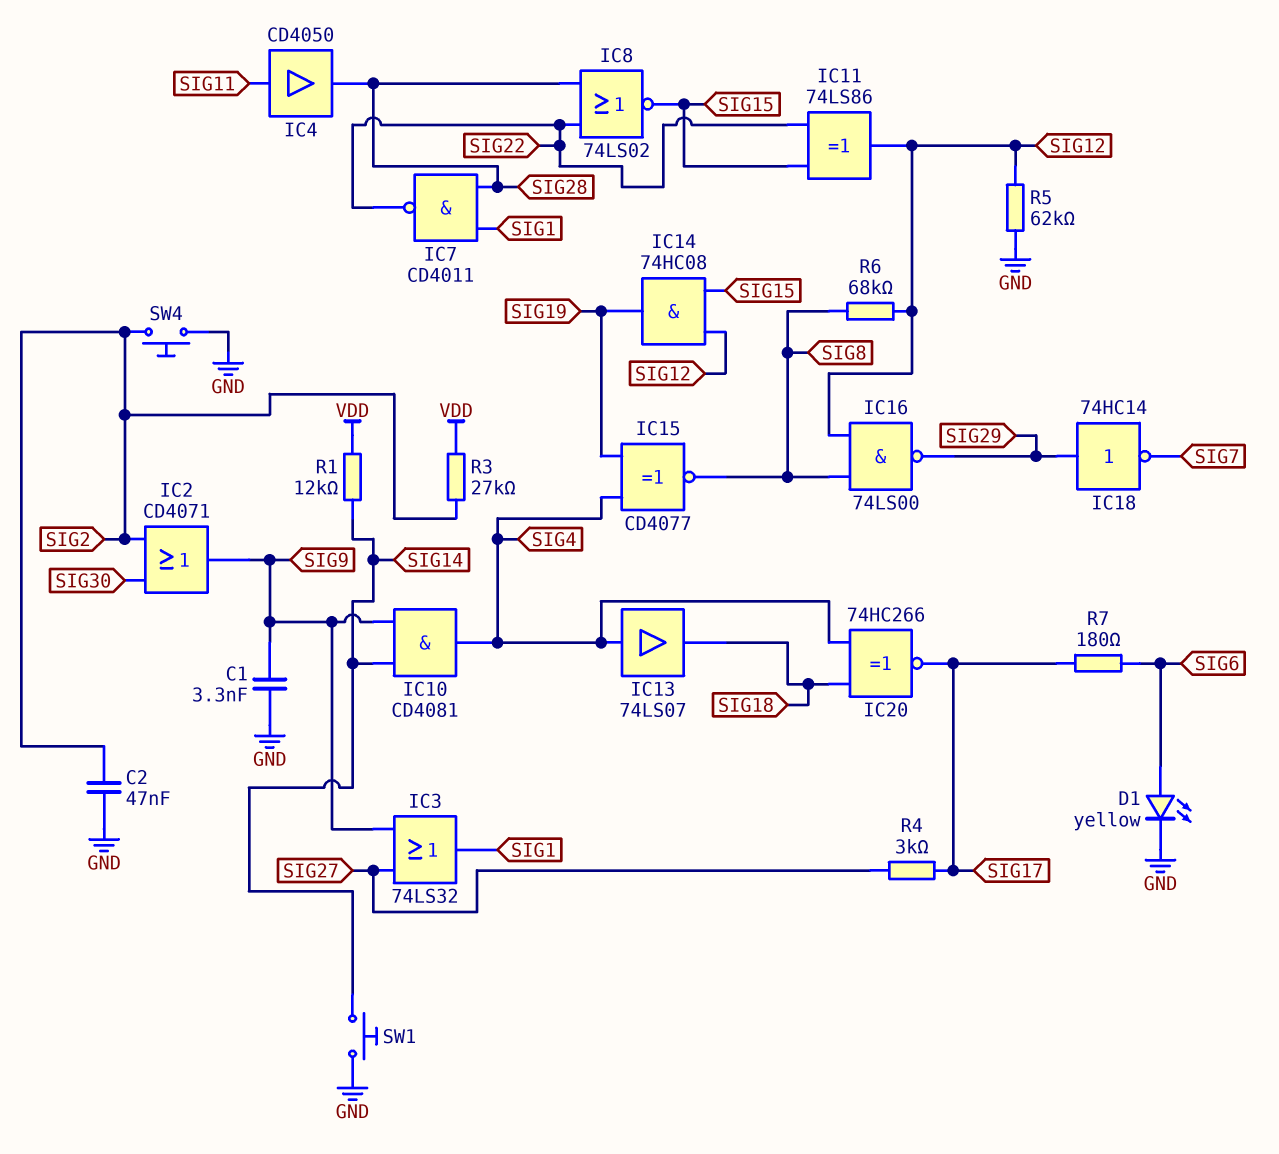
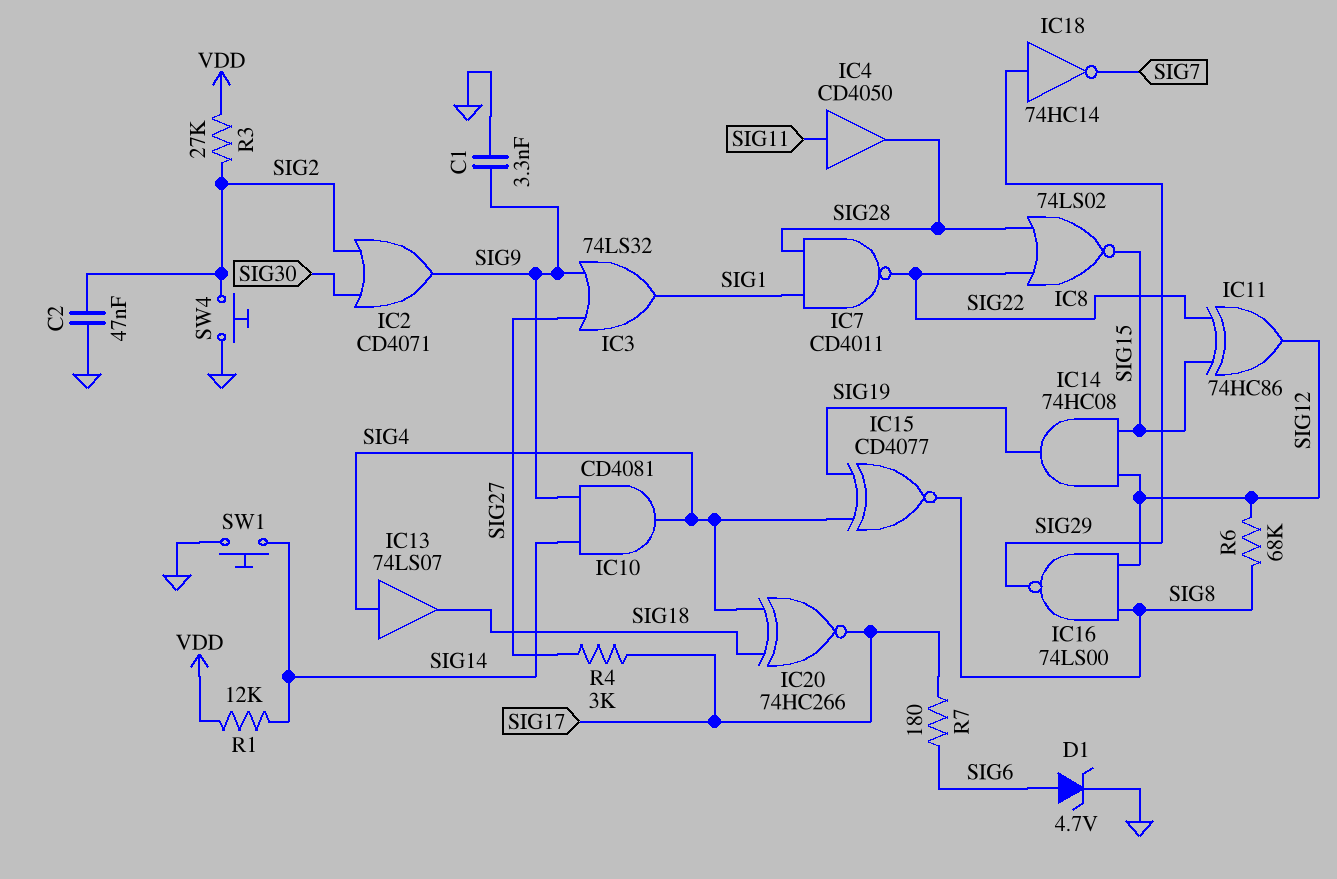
D1: LED yellow (A SIG6, K GND) -> zener 4.7V (A SIG6, K GND)
IC11: XOR 74LS86 (in SIG15, in SIG22, out SIG12) -> XOR 74HC86 (in SIG15, in SIG22, out SIG12)
R5: 62k (GND, SIG12) -> none

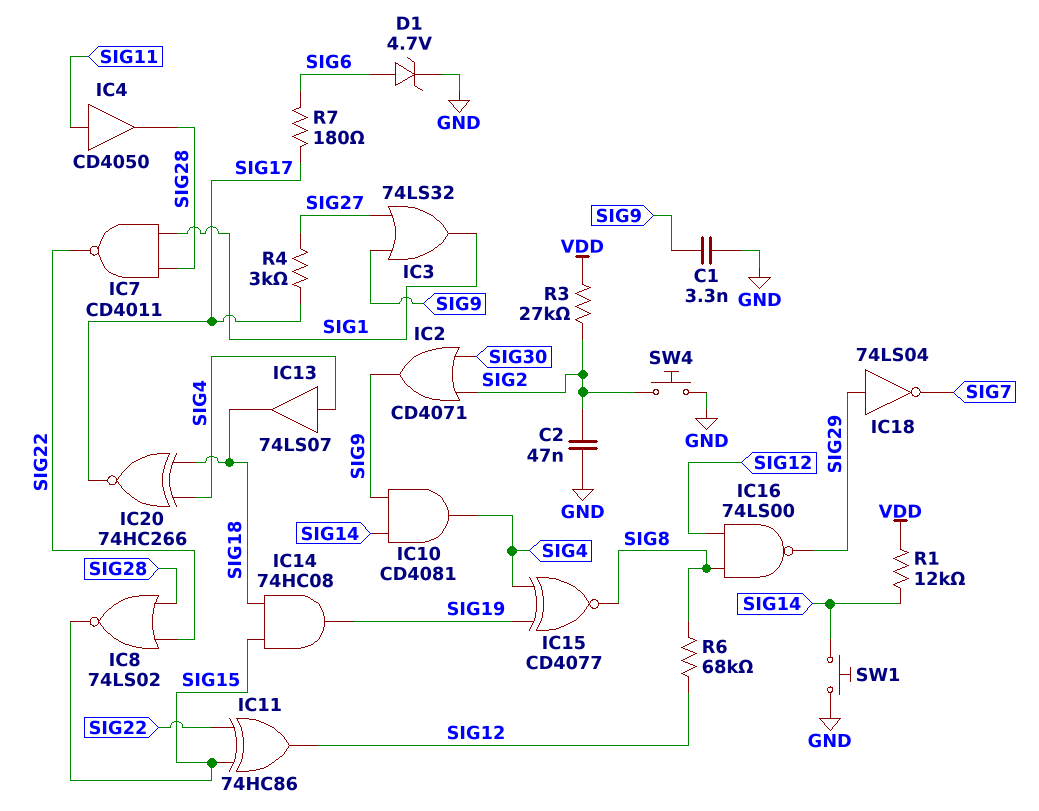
IC14: AND 74HC08 (in SIG12, in SIG15, out SIG19) -> AND 74HC08 (in SIG15, in SIG18, out SIG19)
IC18: NOT 74HC14 (in SIG29, out SIG7) -> NOT 74LS04 (in SIG29, out SIG7)

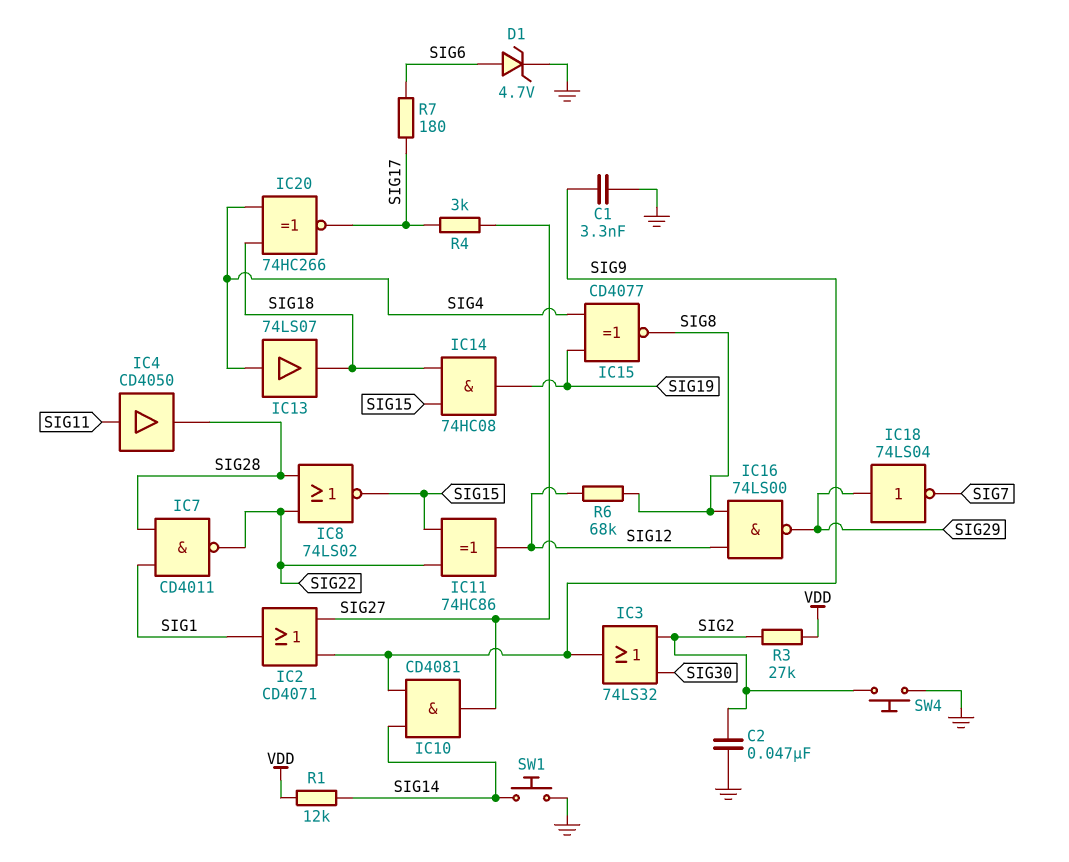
IC2: OR CD4071 (in SIG2, in SIG30, out SIG9) -> OR CD4071 (in SIG9, in SIG27, out SIG1)
IC3: OR 74LS32 (in SIG9, in SIG27, out SIG1) -> OR 74LS32 (in SIG2, in SIG30, out SIG9)
IC10: AND CD4081 (in SIG9, in SIG14, out SIG4) -> AND CD4081 (in SIG9, in SIG14, out SIG27)

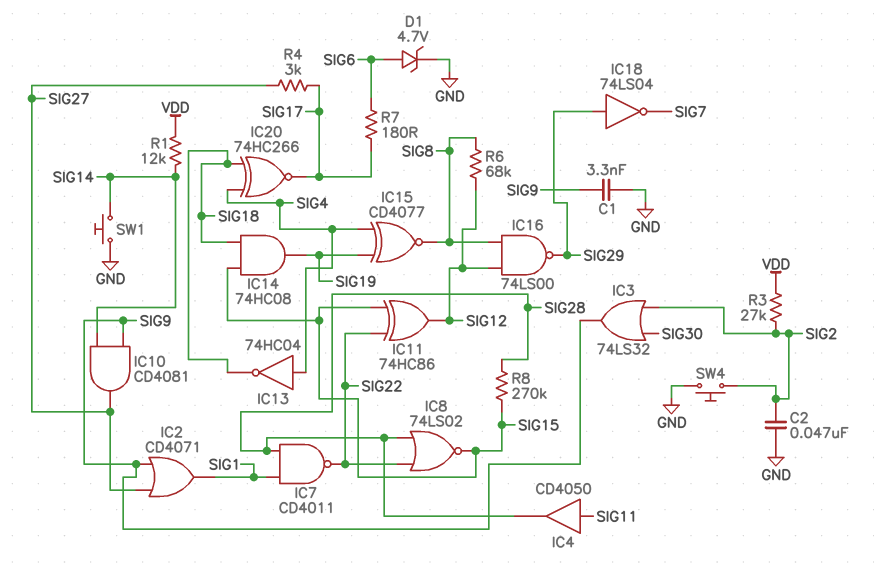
IC13: buffer 74LS07 (in SIG4, out SIG18) -> NOT 74HC04 (in SIG4, out SIG18)
R8: none -> 270k (SIG15, SIG28)

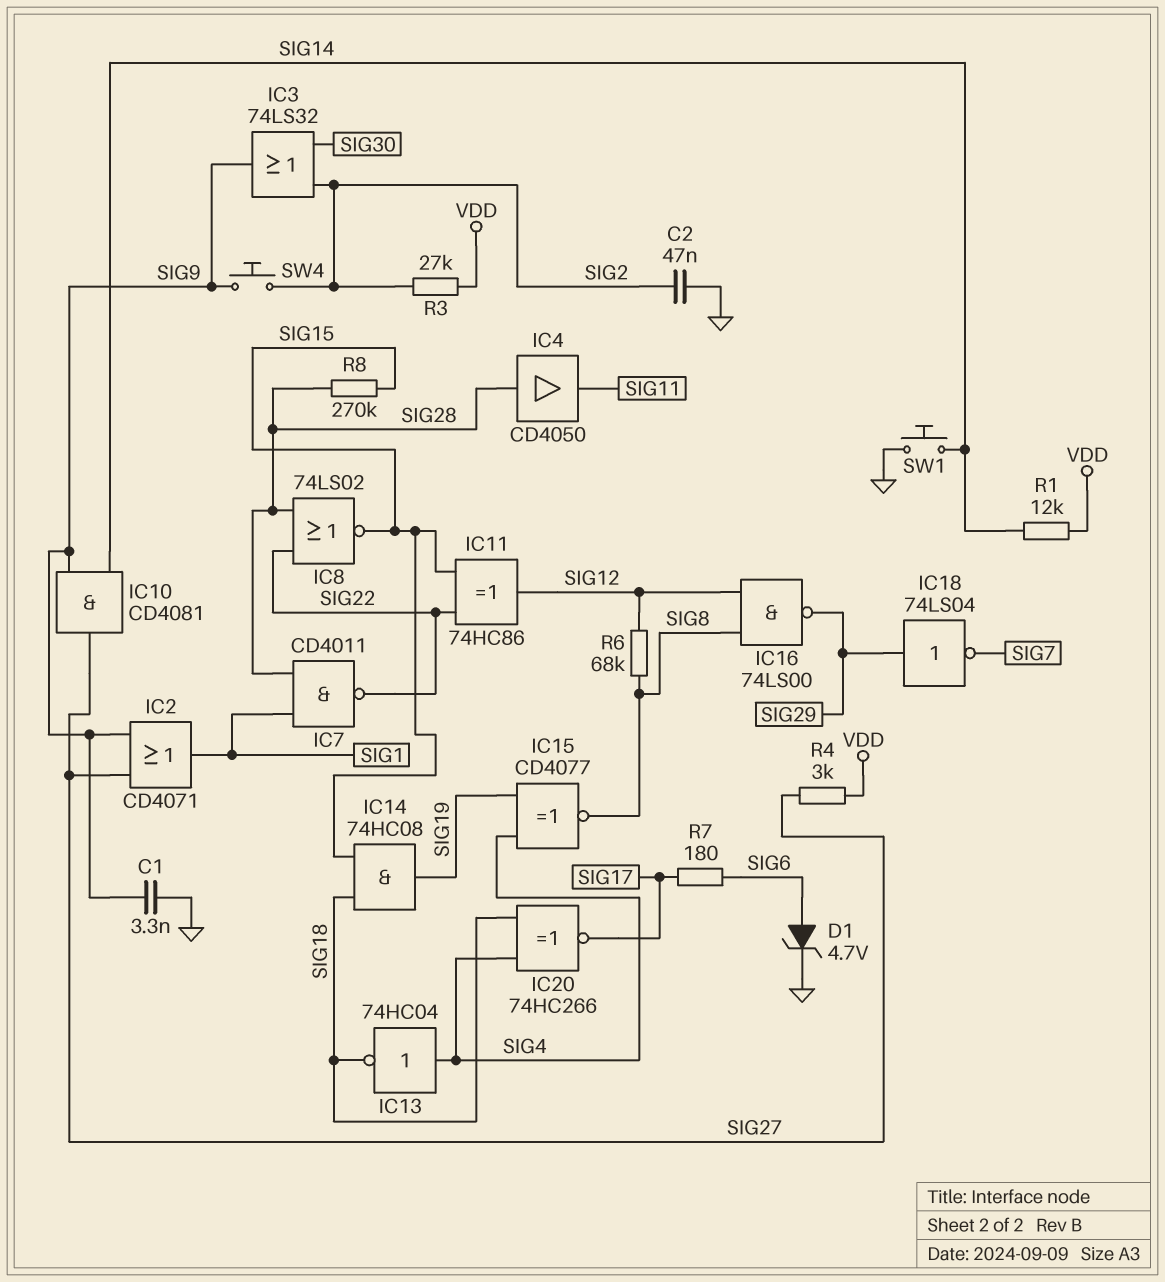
IC4: buffer CD4050 (in SIG11, out SIG28) -> buffer CD4050 (in SIG28, out SIG11)
R4: 3k (SIG17, SIG27) -> 3k (SIG27, VDD)
SW4: button (GND, SIG2) -> button (SIG2, SIG9)

